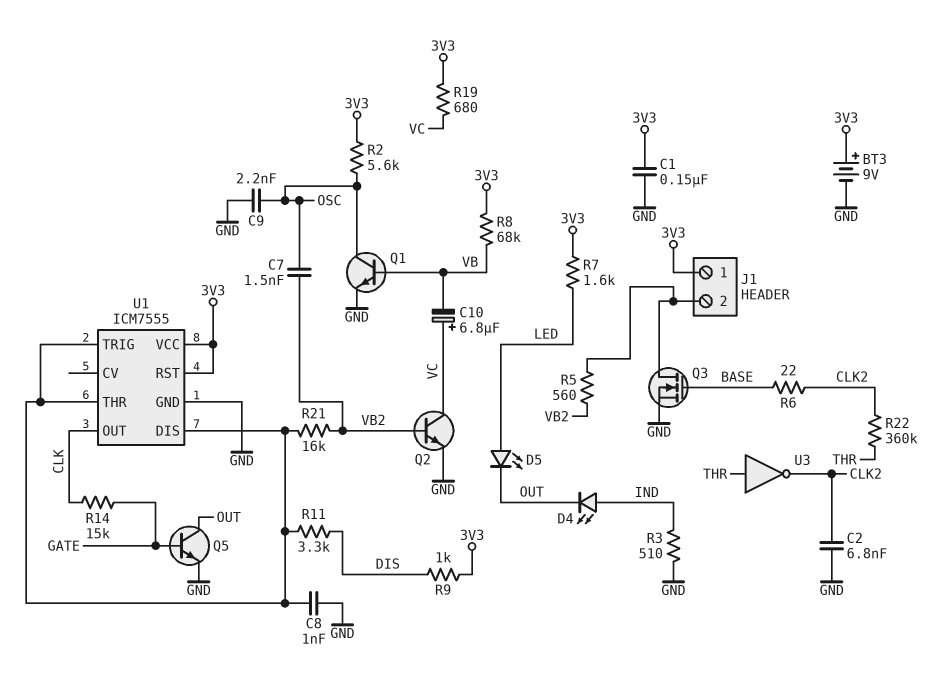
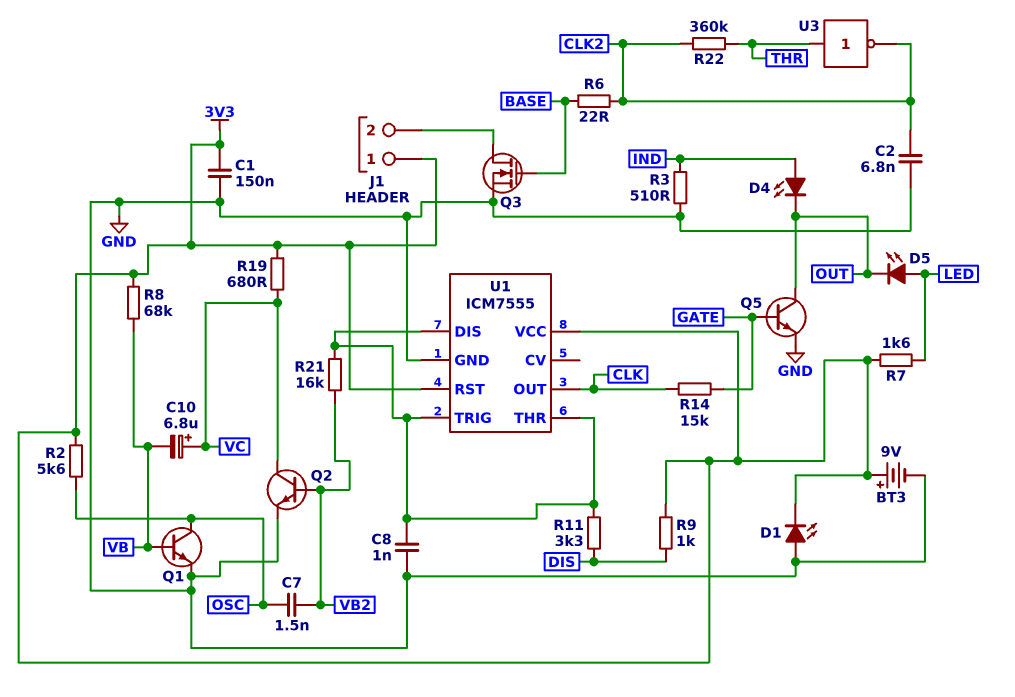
C9: 2.2nF (GND, OSC) -> none
D1: none -> LED (A GND, K 3V3)
R5: 560 (J1/2, VB2) -> none

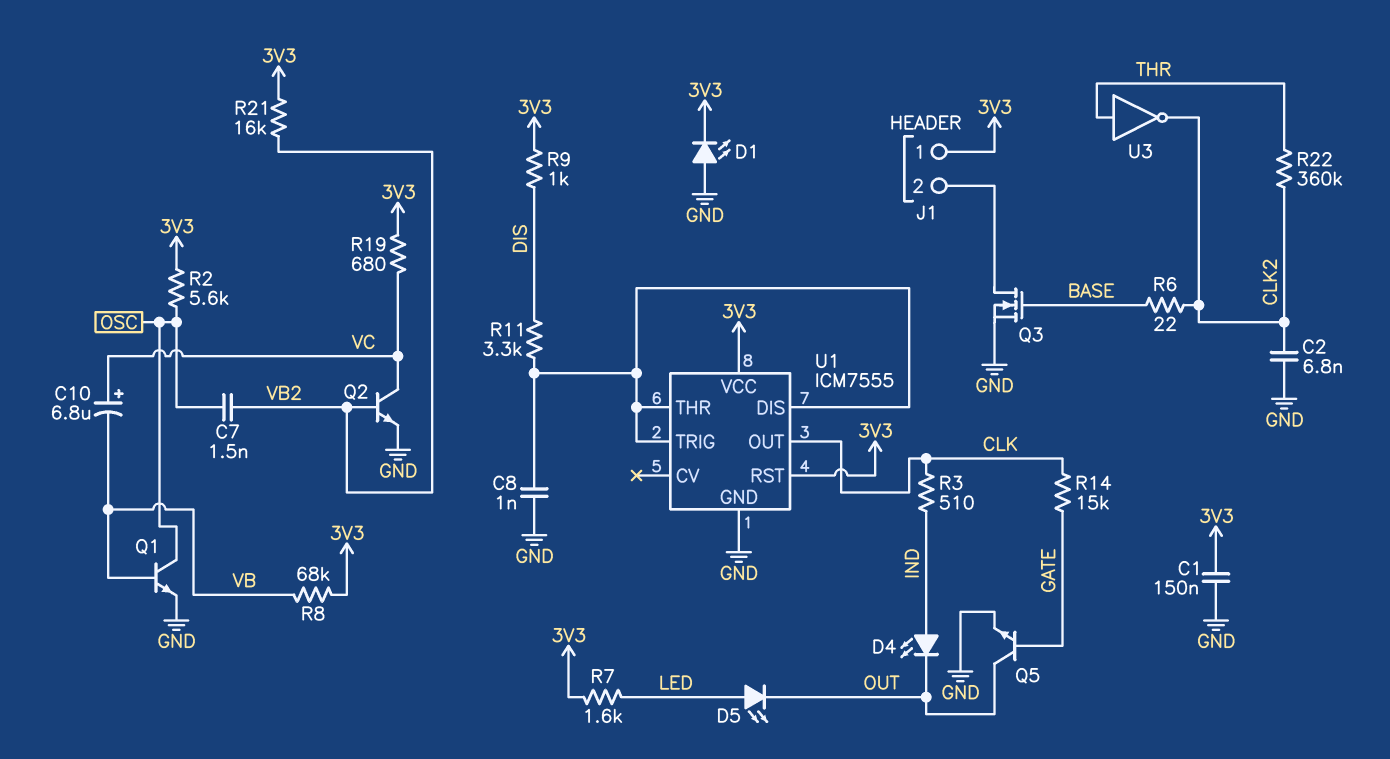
BT3: 9V (plus 3V3, minus GND) -> none
R3: 510 (GND, IND) -> 510 (CLK, IND)
R21: 16k (U1/DIS, VB2) -> 16k (3V3, VB2)

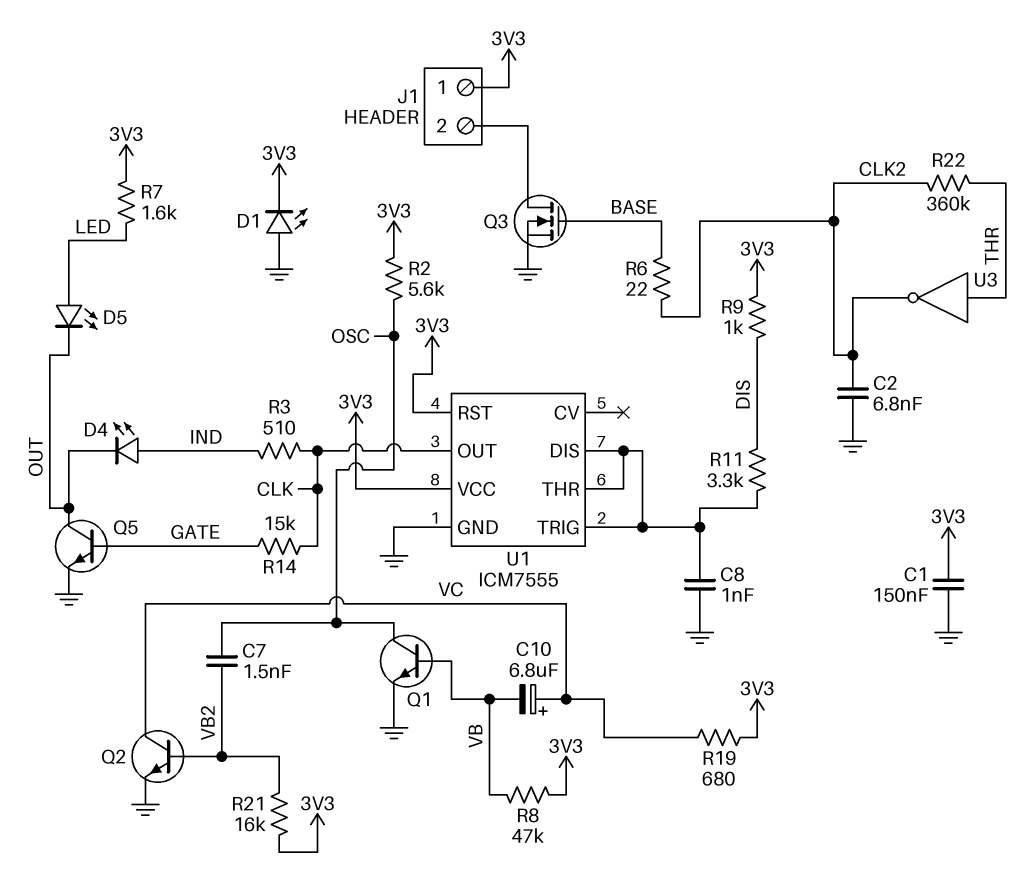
R8: 68k (3V3, VB) -> 47k (3V3, VB)

